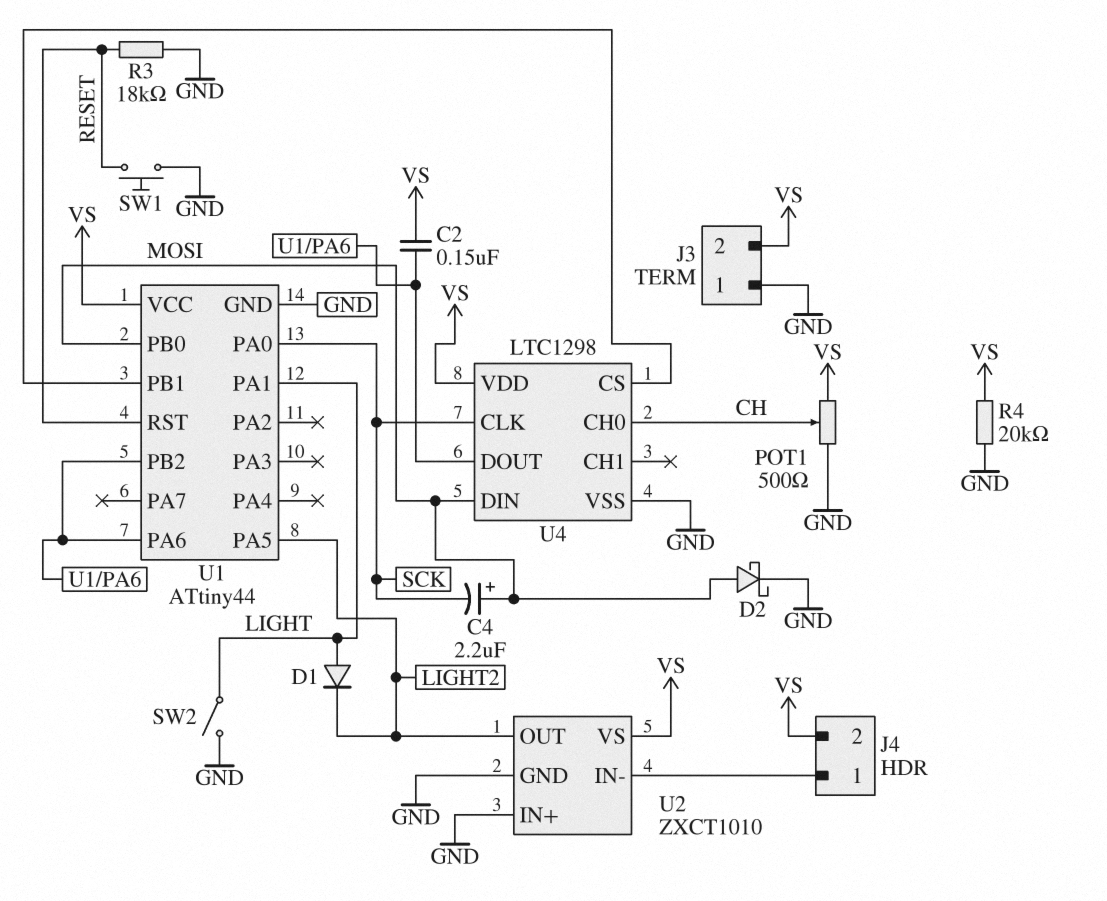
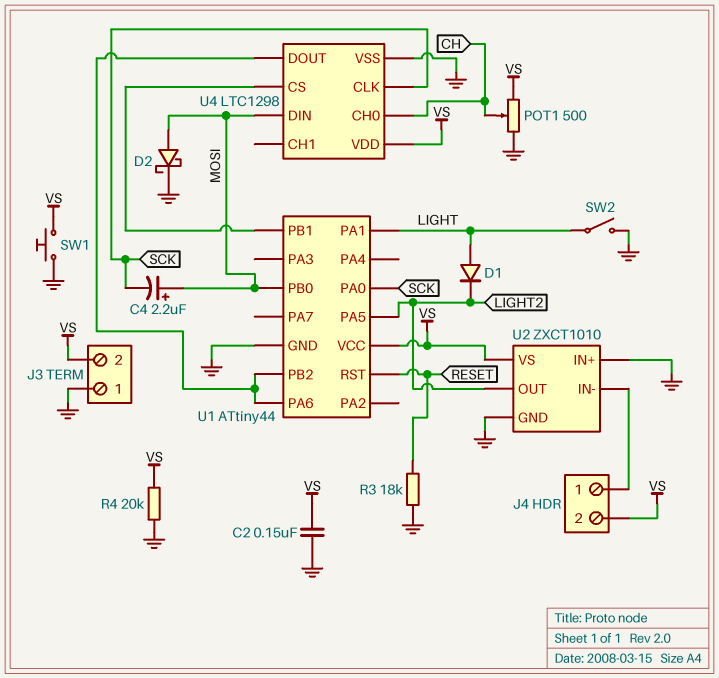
C2: 150nF (U1/PA6, VS) -> 150nF (GND, VS)
SW1: button (GND, RESET) -> button (GND, VS)

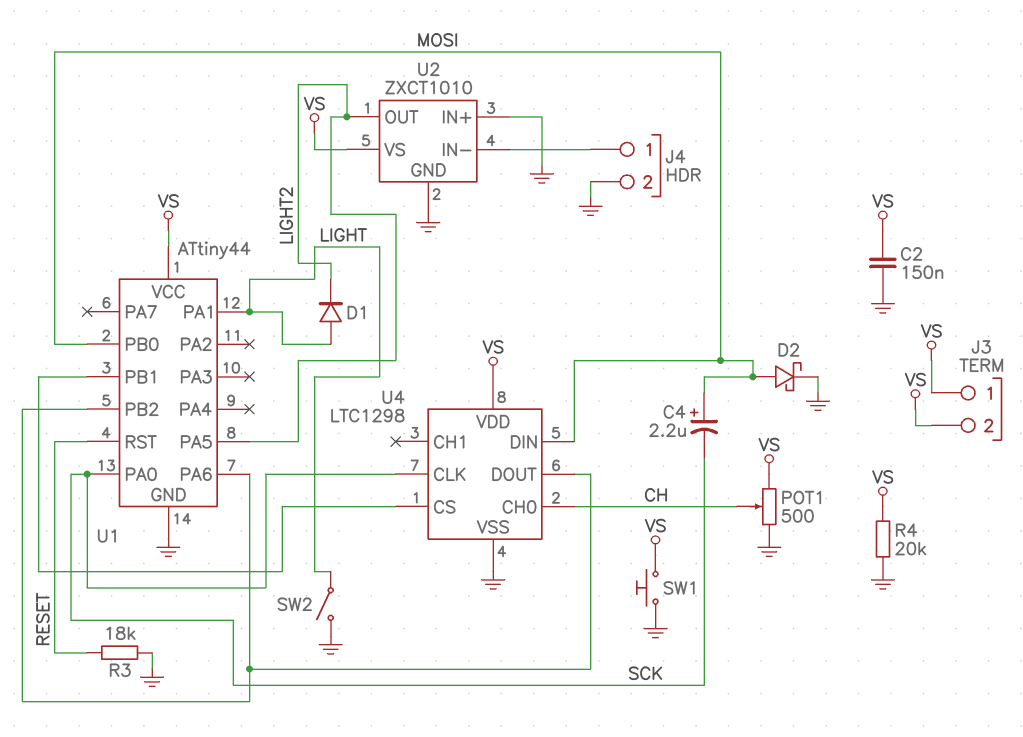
J3 pin 1: GND -> VS
J4 pin 2: VS -> GND

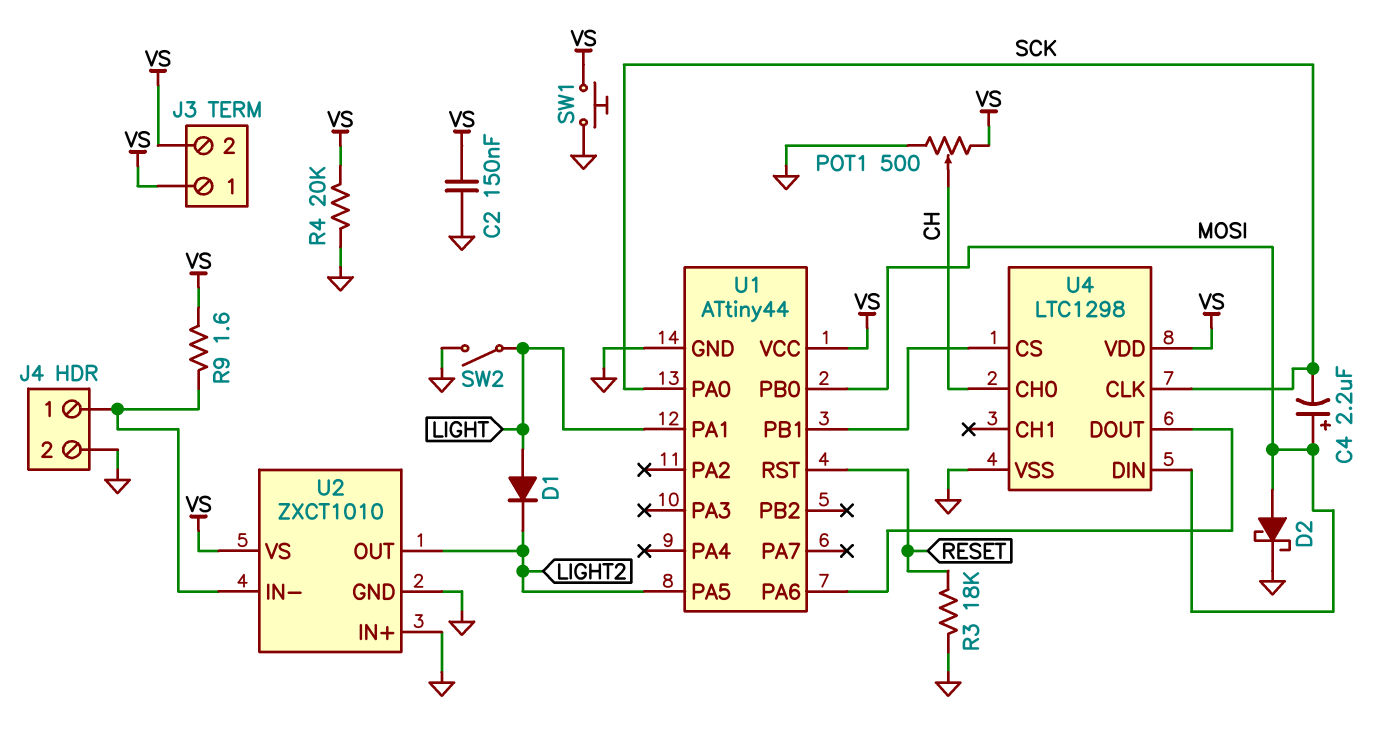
R9: none -> 1.6 (J4/1, VS)
U1 pin PB2: U1/PA6 -> none

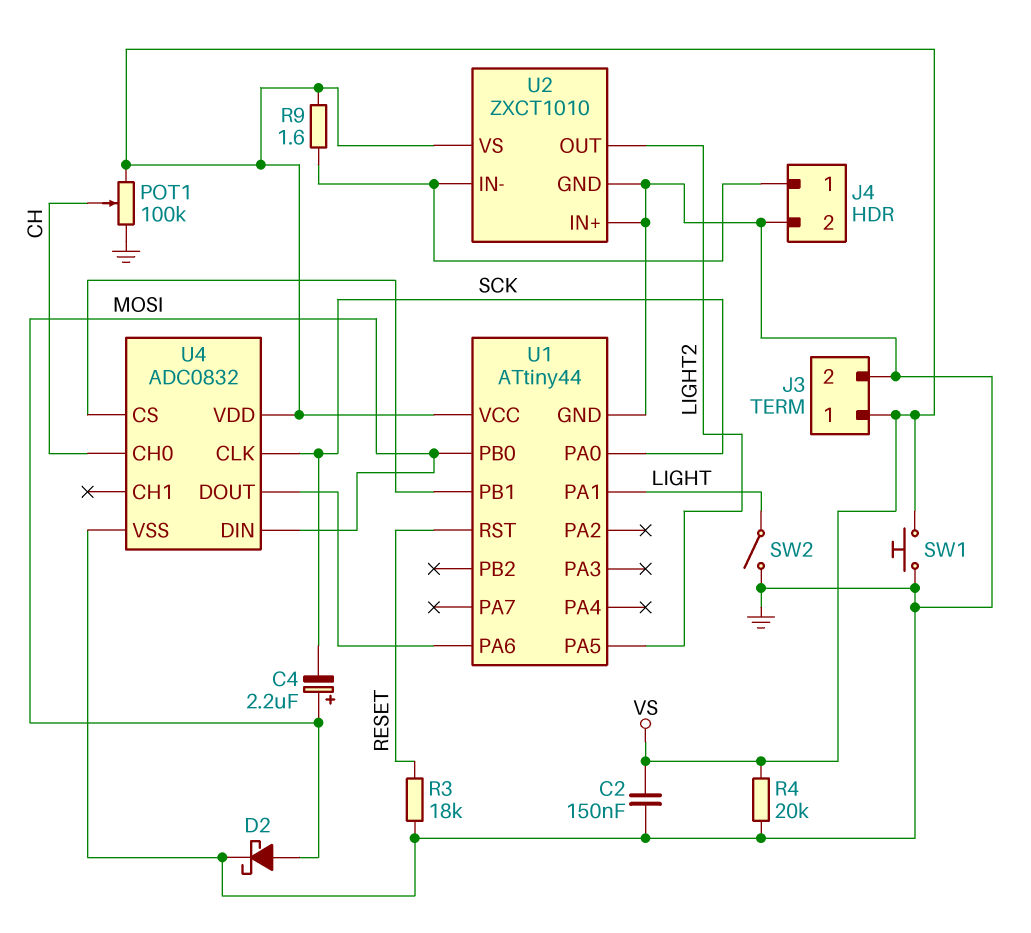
D1: diode (A LIGHT, K LIGHT2) -> none
J3 pin 2: VS -> GND
POT1: 500 (GND, VS, wiper CH) -> 100k (GND, VS, wiper CH)
U4: LTC1298 -> ADC0832

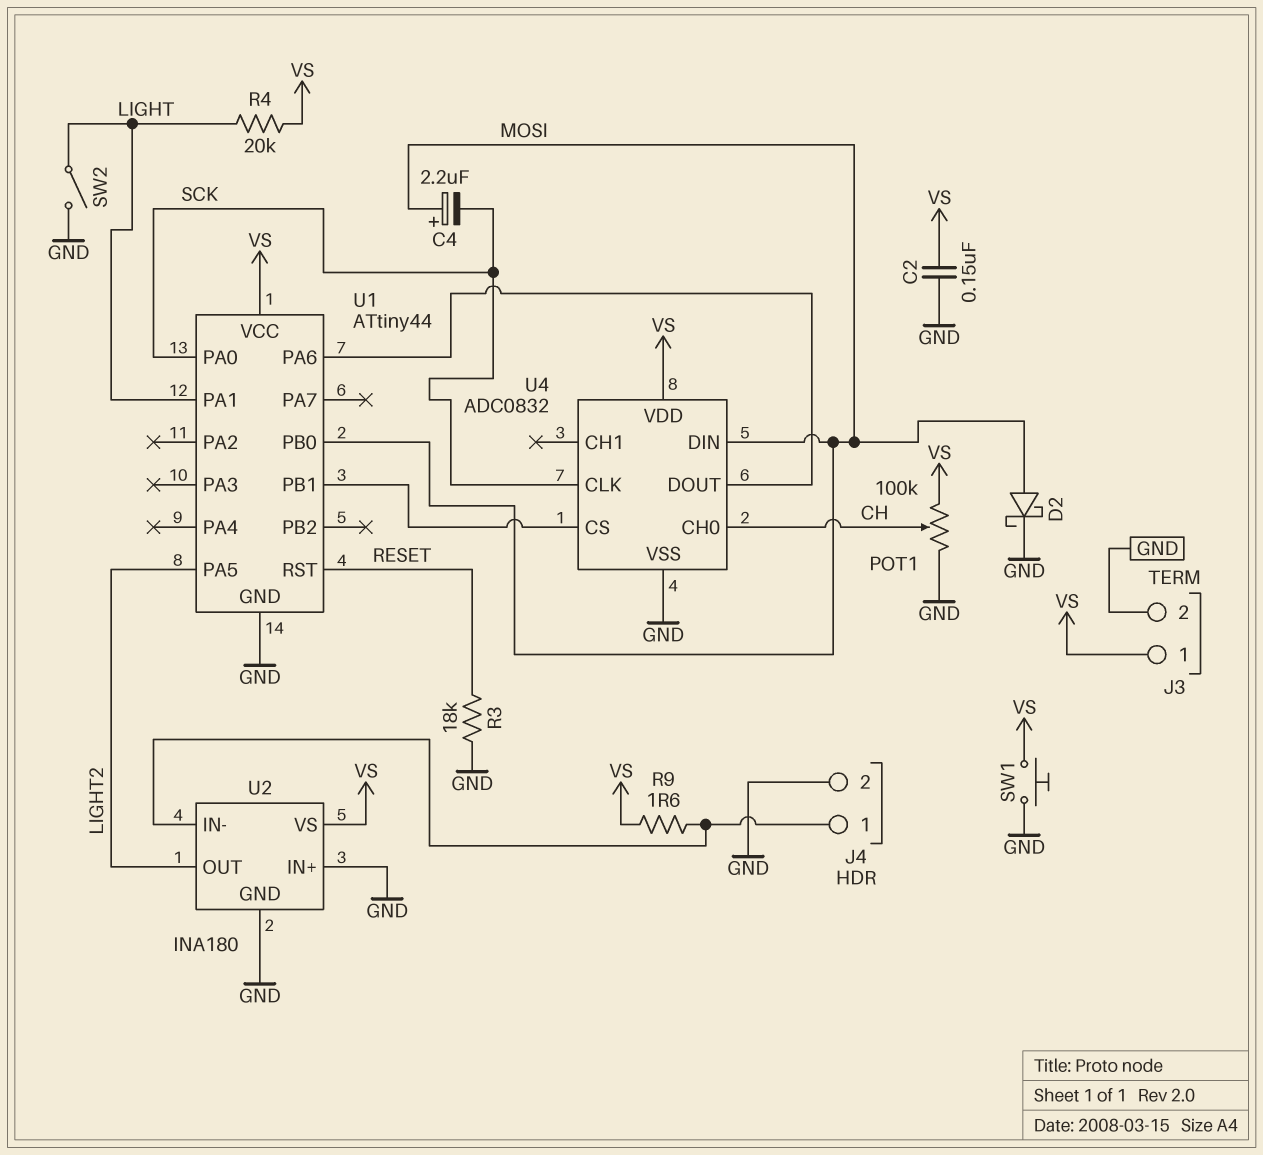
R4: 20k (GND, VS) -> 20k (LIGHT, VS)
U2: ZXCT1010 -> INA180

